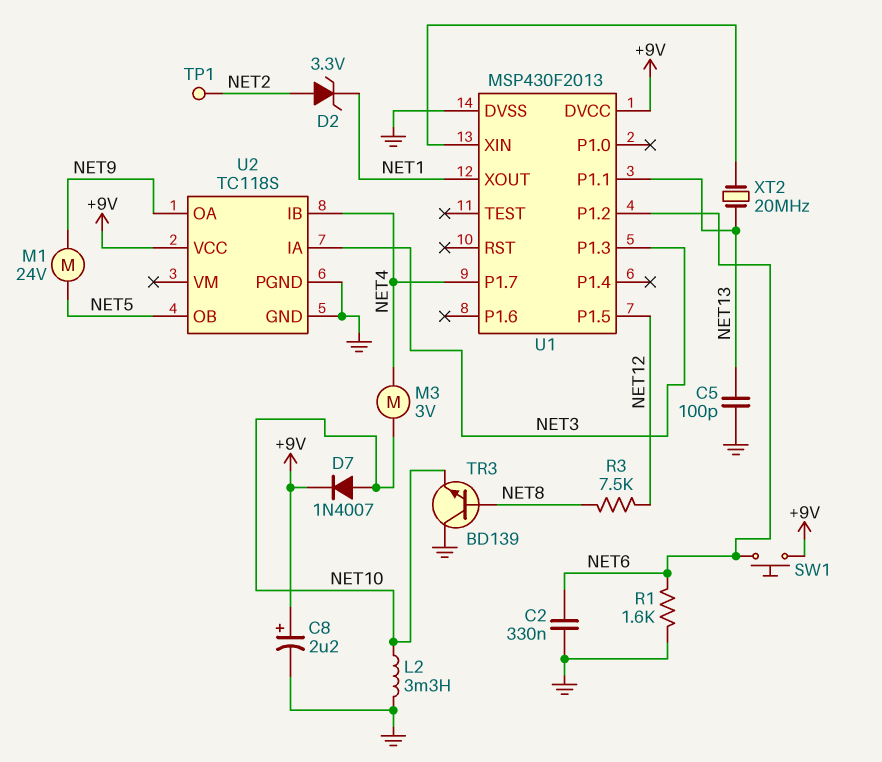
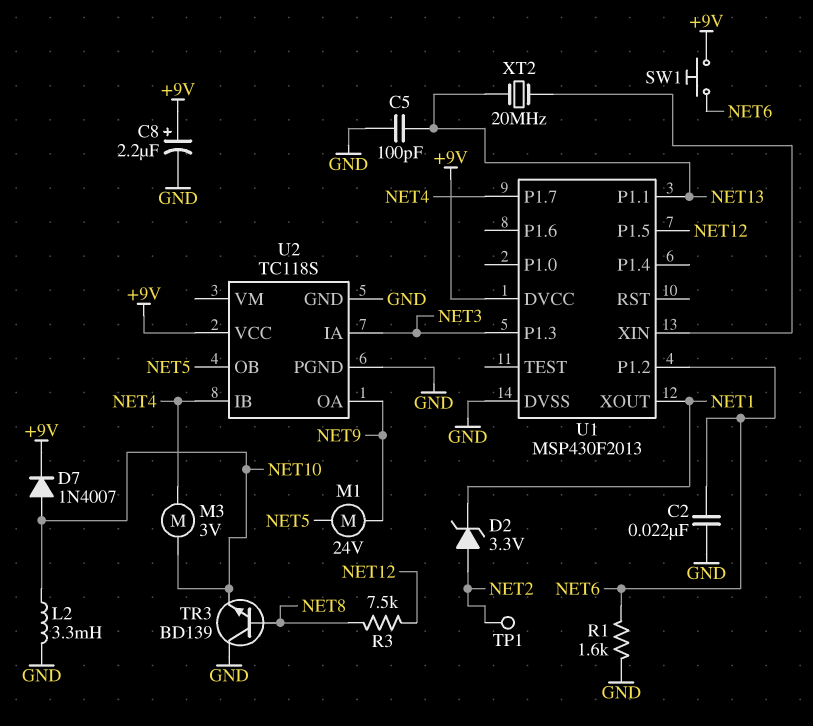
C2: 330nF (GND, NET6) -> 22nF (GND, NET6)

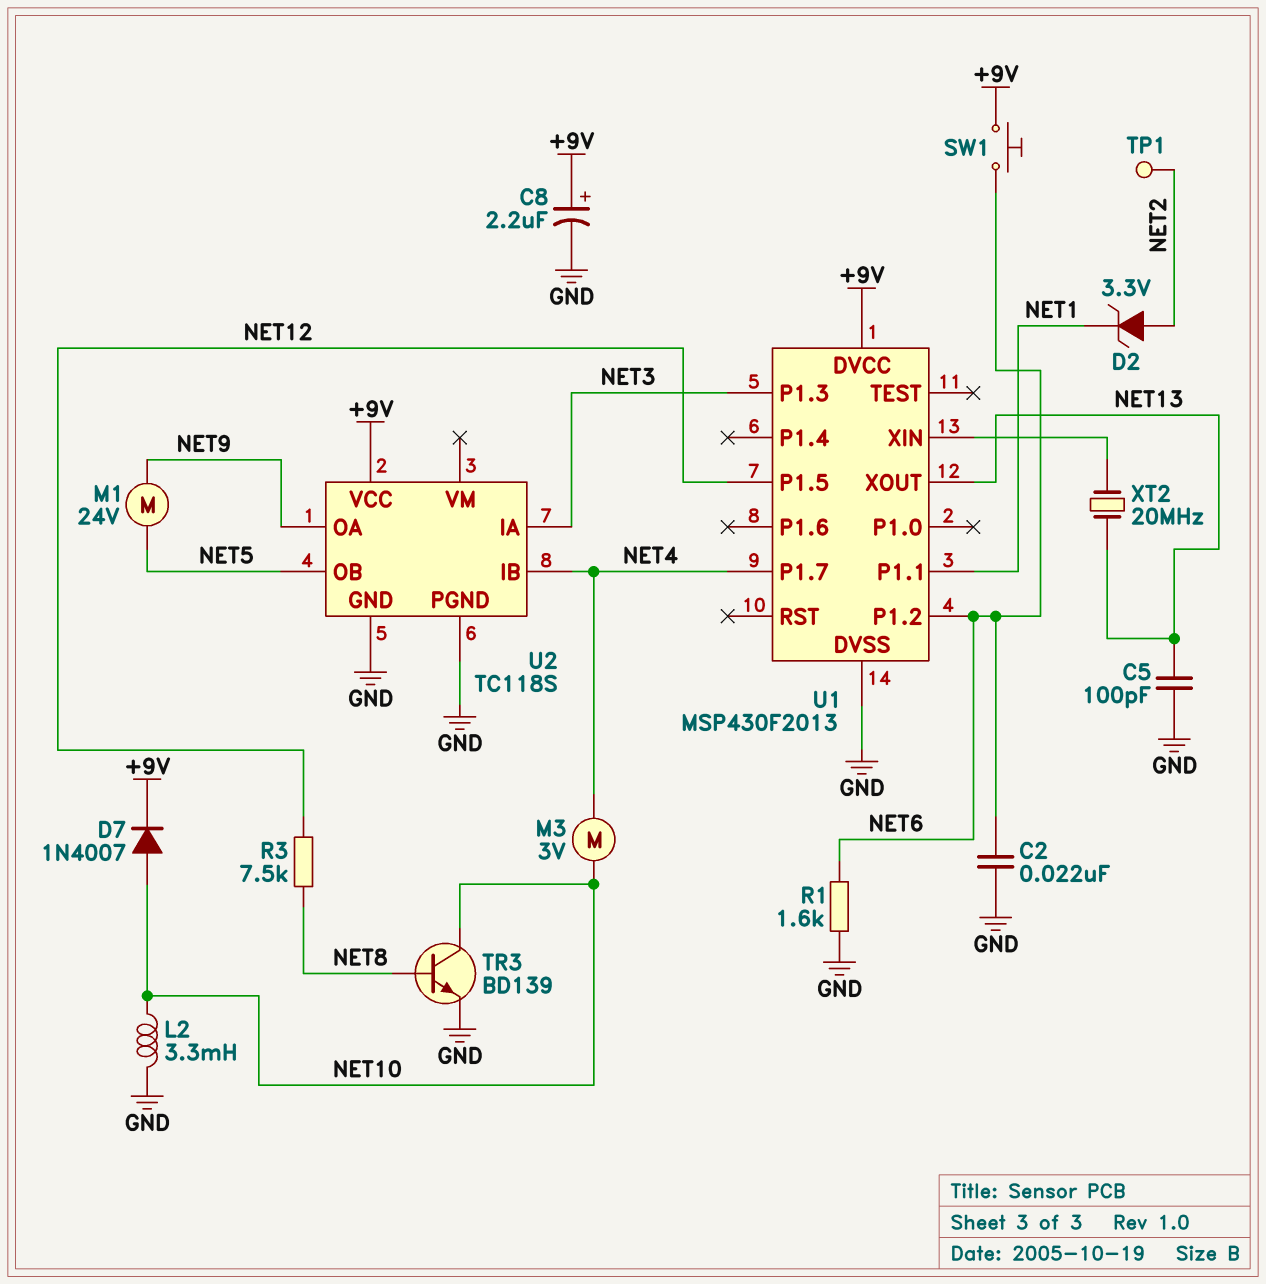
TR3: NPN BD139 (B NET8, C GND, E NET10) -> NPN BD139 (B NET8, C NET10, E GND)
U1 pin P1.1: NET13 -> NET1
U1 pin XOUT: NET1 -> NET13

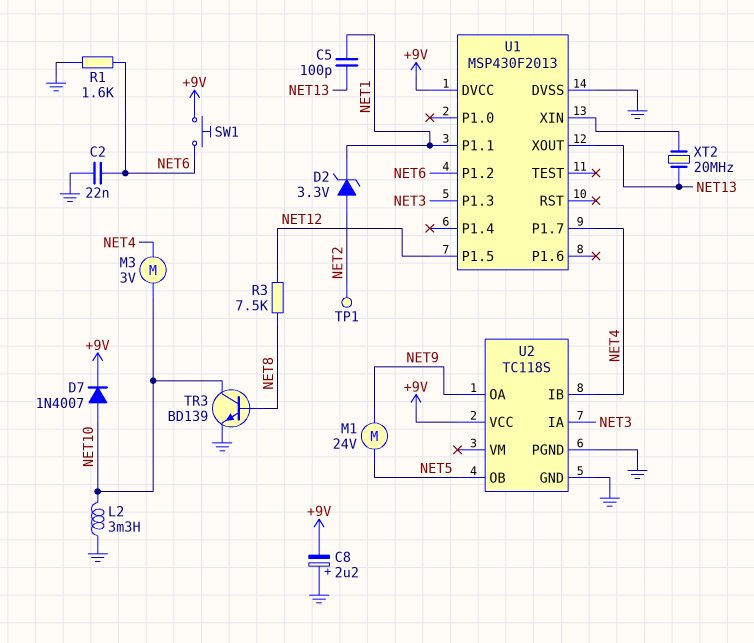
C5: 100pF (GND, NET13) -> 100pF (NET1, NET13)
C8: 2.2uF (plus +9V, minus GND) -> 2.2uF (plus GND, minus +9V)

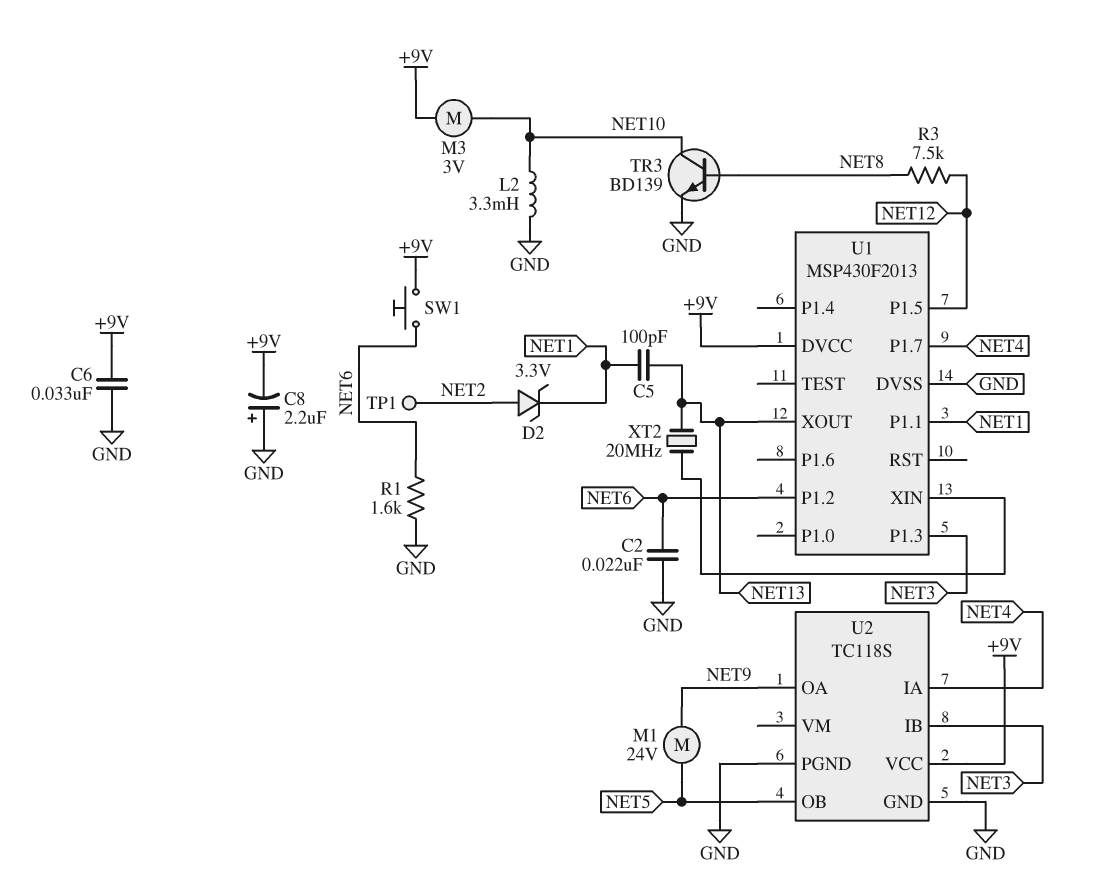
C6: none -> 33nF (+9V, GND)
D7: diode 1N4007 (A NET10, K +9V) -> none
M3: motor 3V (NET4, NET10) -> motor 3V (+9V, NET10)
U2 pin IA: NET3 -> NET4
U2 pin IB: NET4 -> NET3

